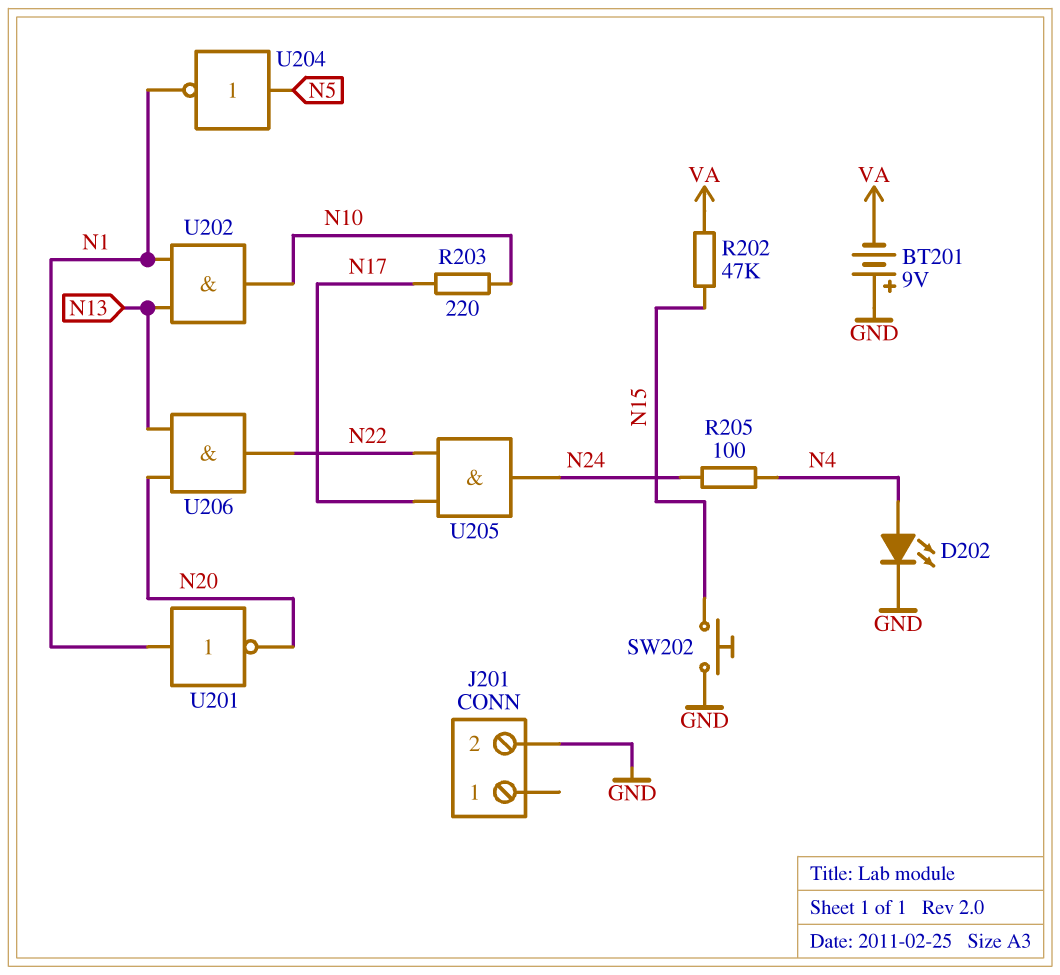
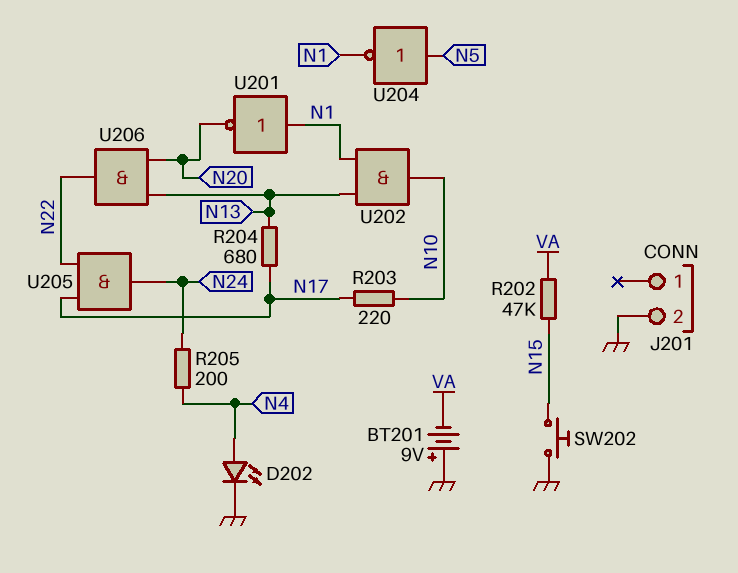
R204: none -> 680 (N13, N17)
R205: 100 (N4, N24) -> 200 (N4, N24)

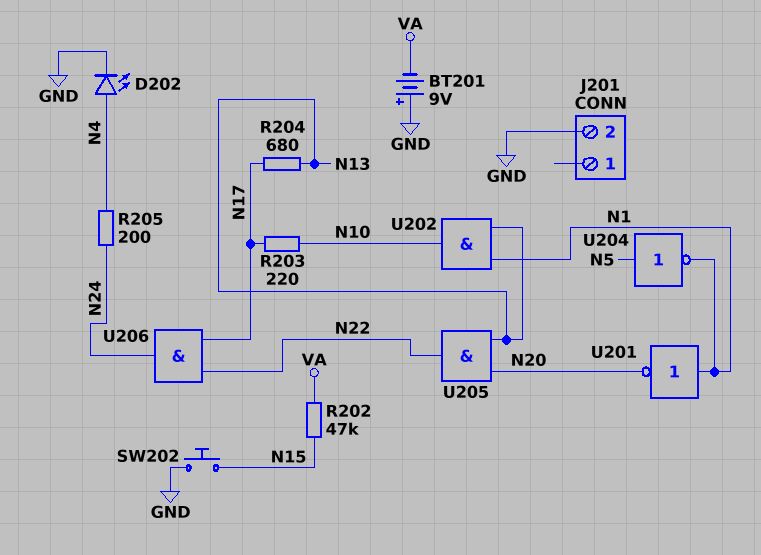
U205: AND (in N17, in N22, out N24) -> AND (in N13, in N20, out N22)
U206: AND (in N13, in N20, out N22) -> AND (in N17, in N22, out N24)

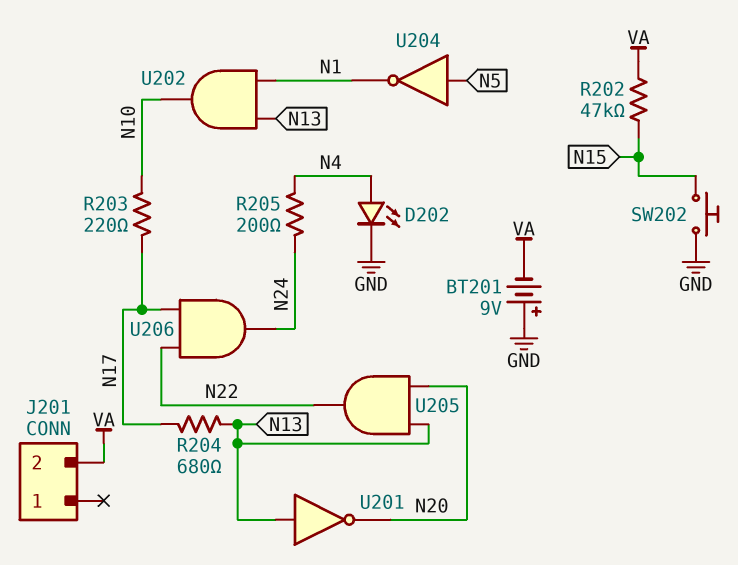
J201 pin 2: GND -> VA
U201: NOT (in N1, out N20) -> NOT (in N13, out N20)

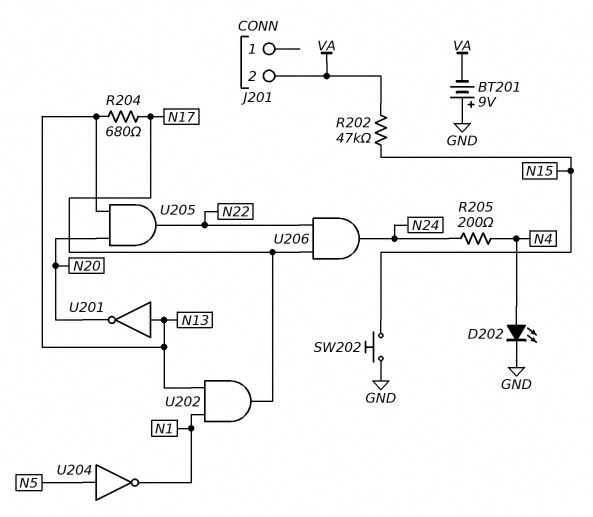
R203: 220 (N10, N17) -> none
U202: AND (in N1, in N13, out N10) -> AND (in N1, in N13, out N17)

